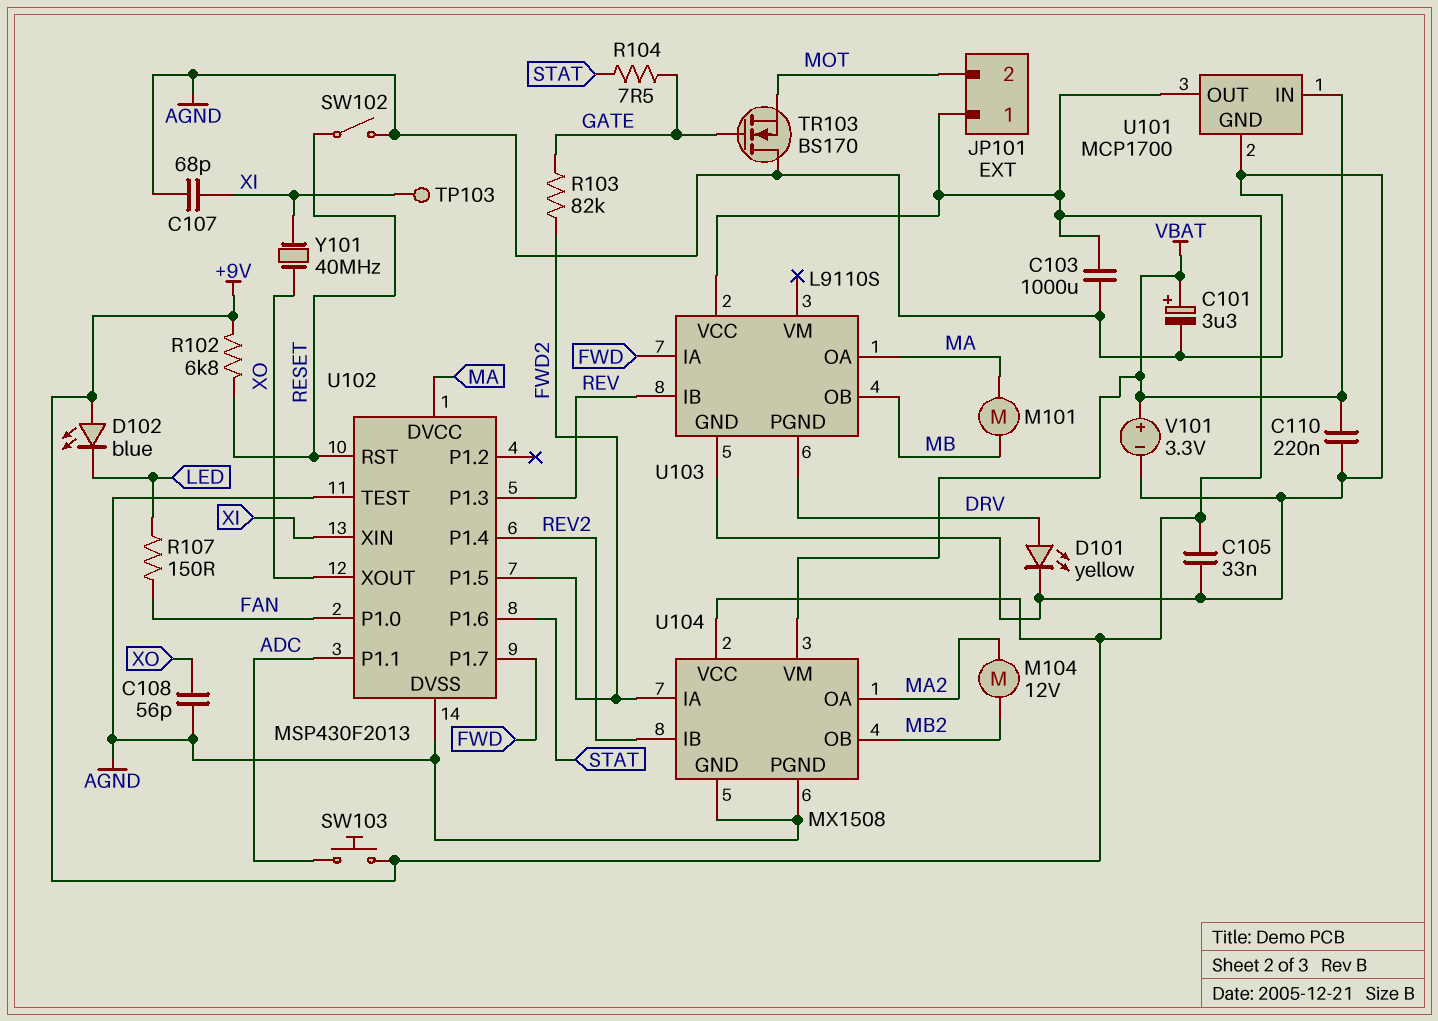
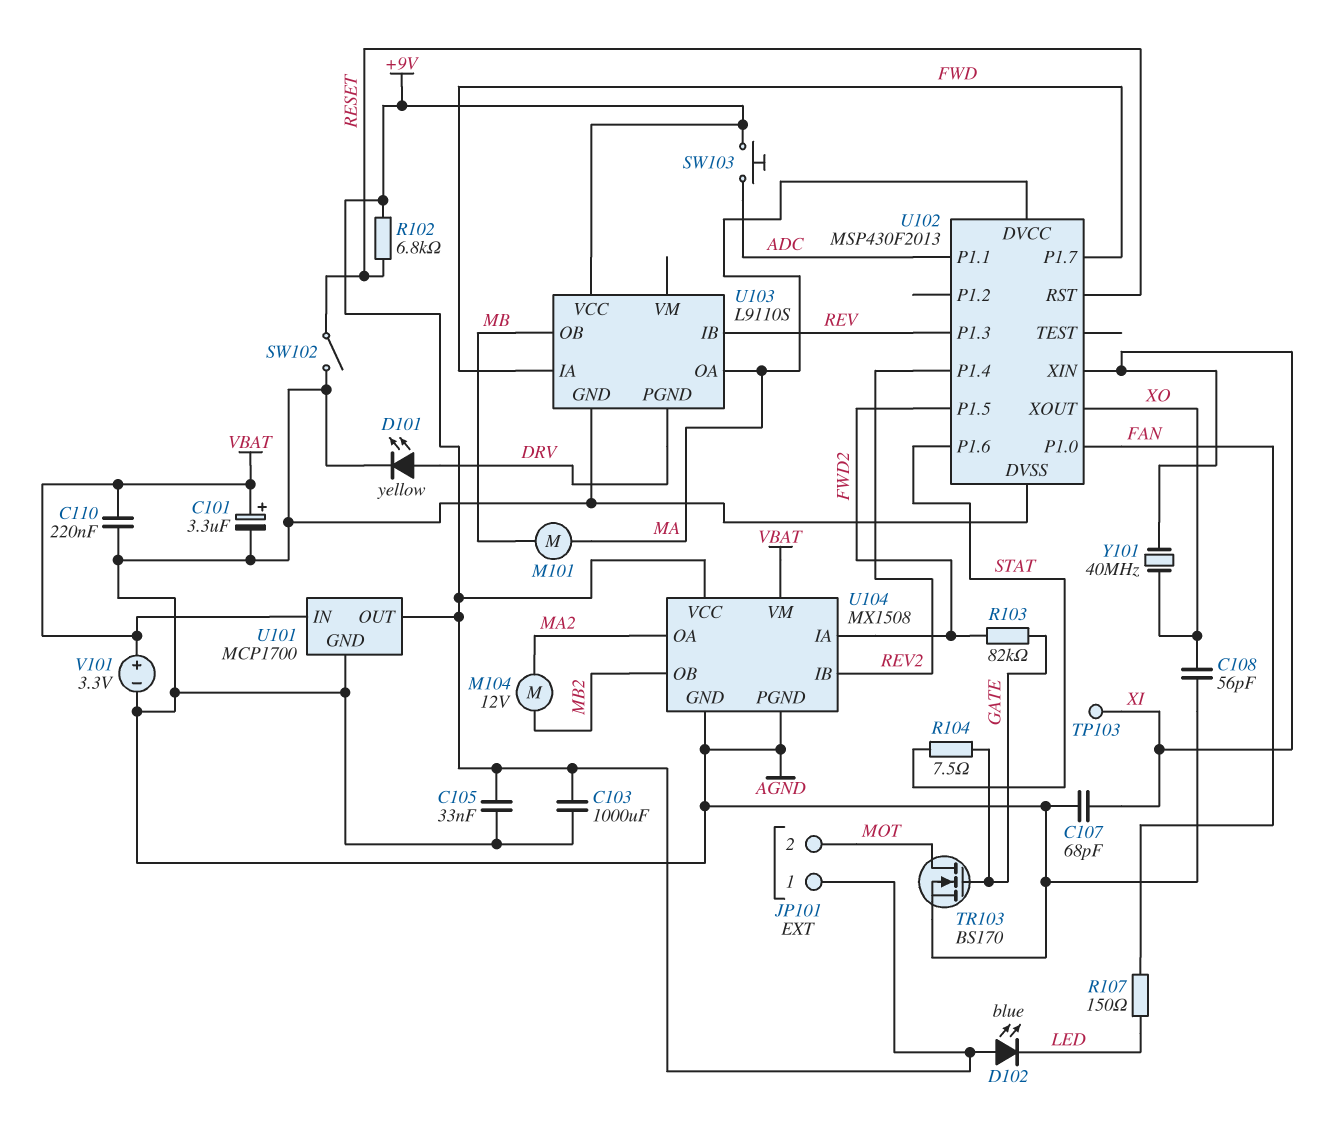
TR103: NMOS BS170 (G GATE, D AGND, S MOT) -> NMOS BS170 (G GATE, D MOT, S AGND)
U102 pin TEST: AGND -> none

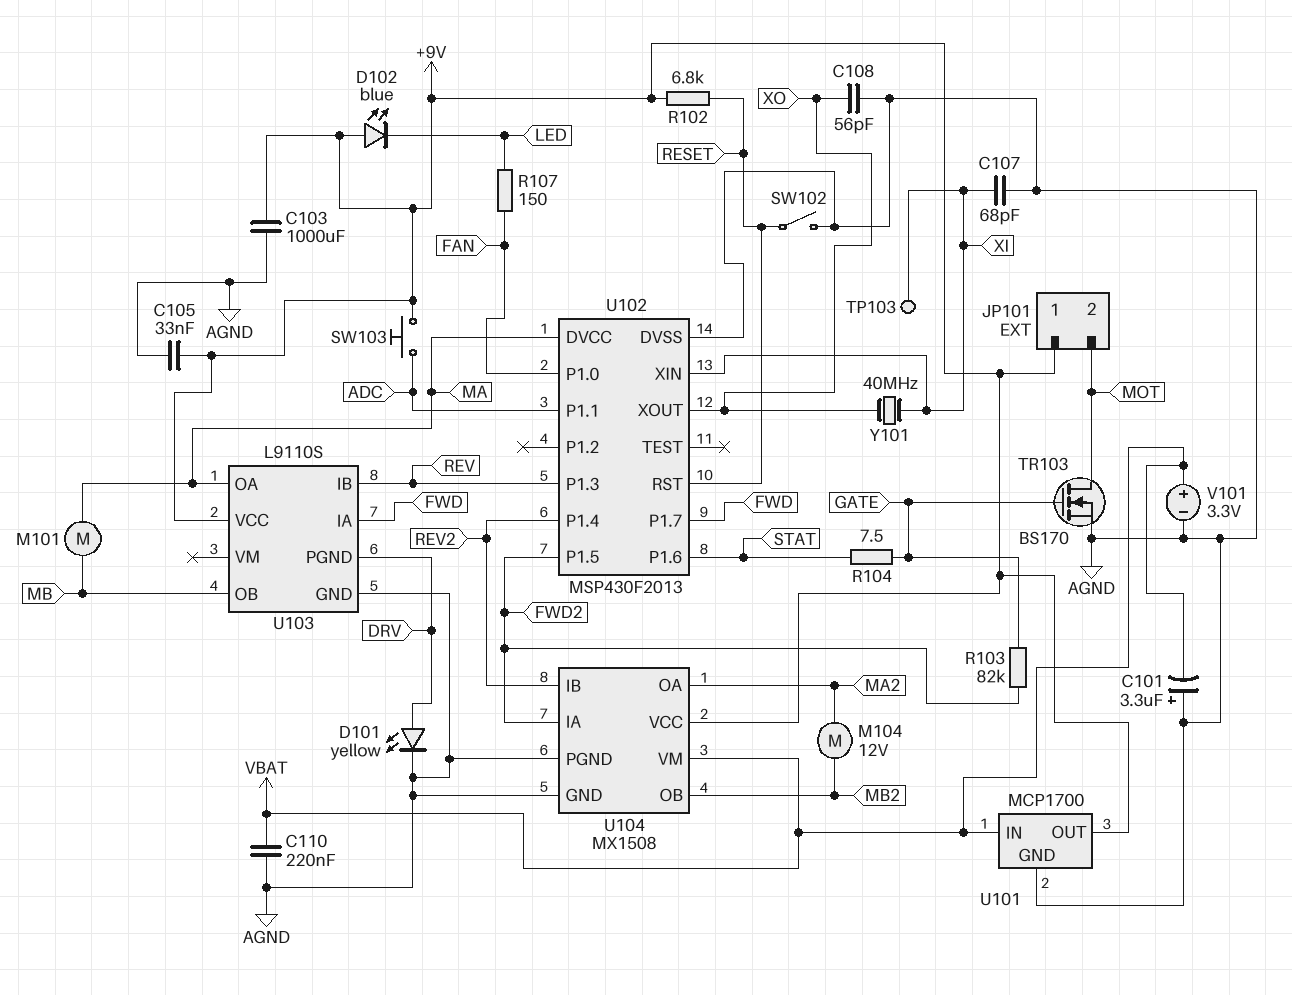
C101: 3.3uF (plus VBAT, minus AGND) -> 3.3uF (plus AGND, minus VBAT)

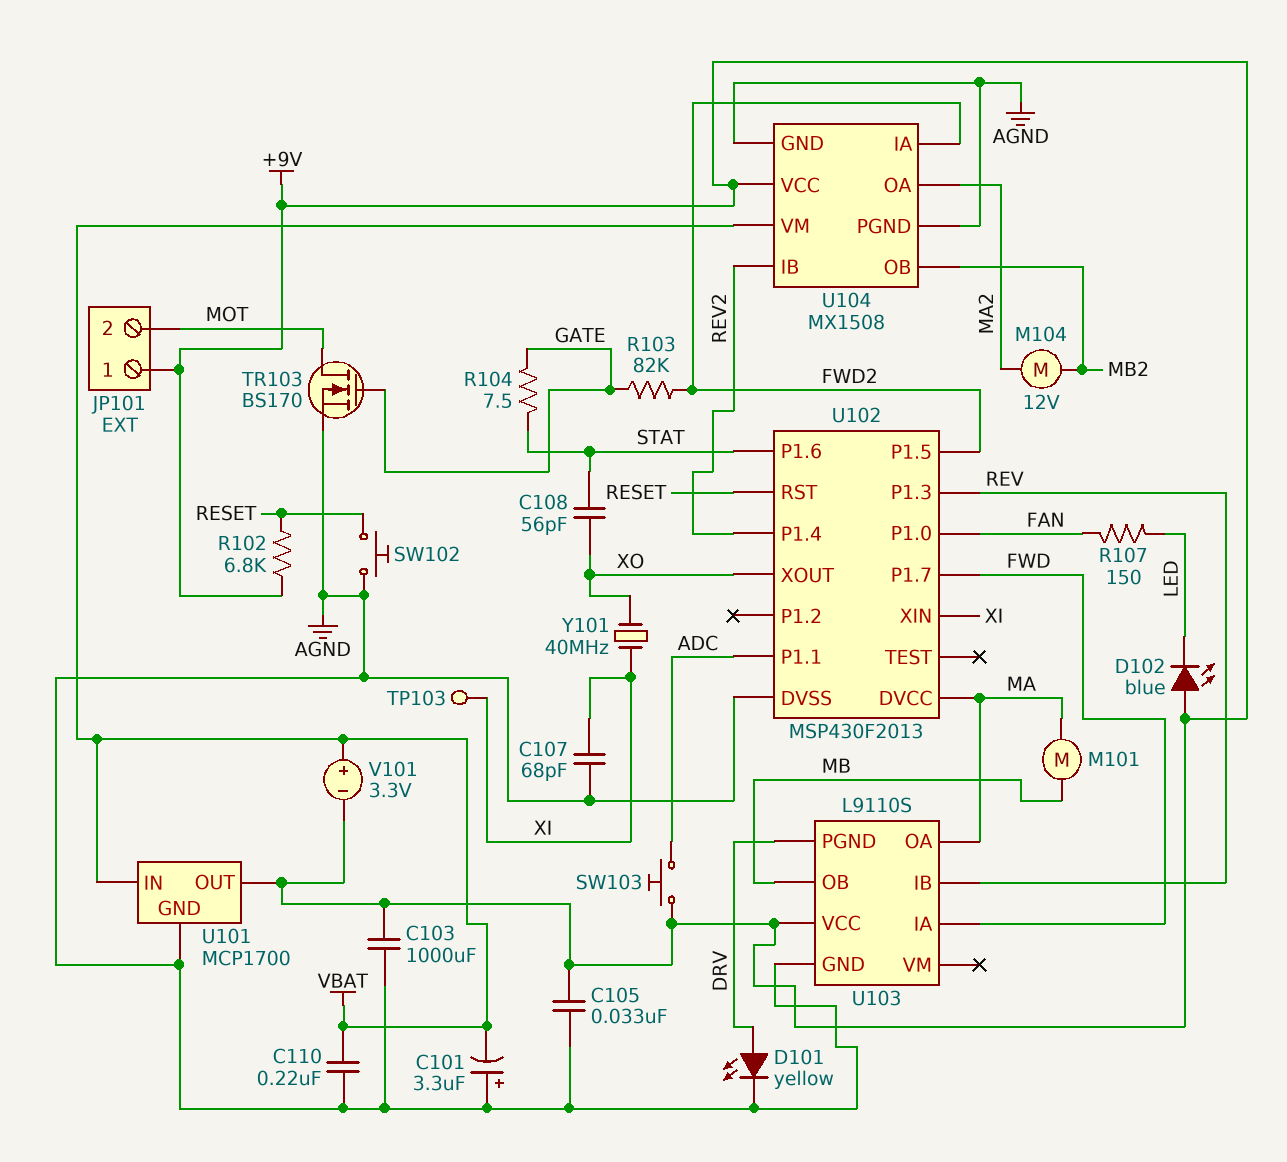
C108: 56pF (AGND, XO) -> 56pF (STAT, XO)
SW102: switch (AGND, RESET) -> button (AGND, RESET)
V101: 3.3V (plus VBAT, minus AGND) -> 3.3V (plus VBAT, minus +9V)

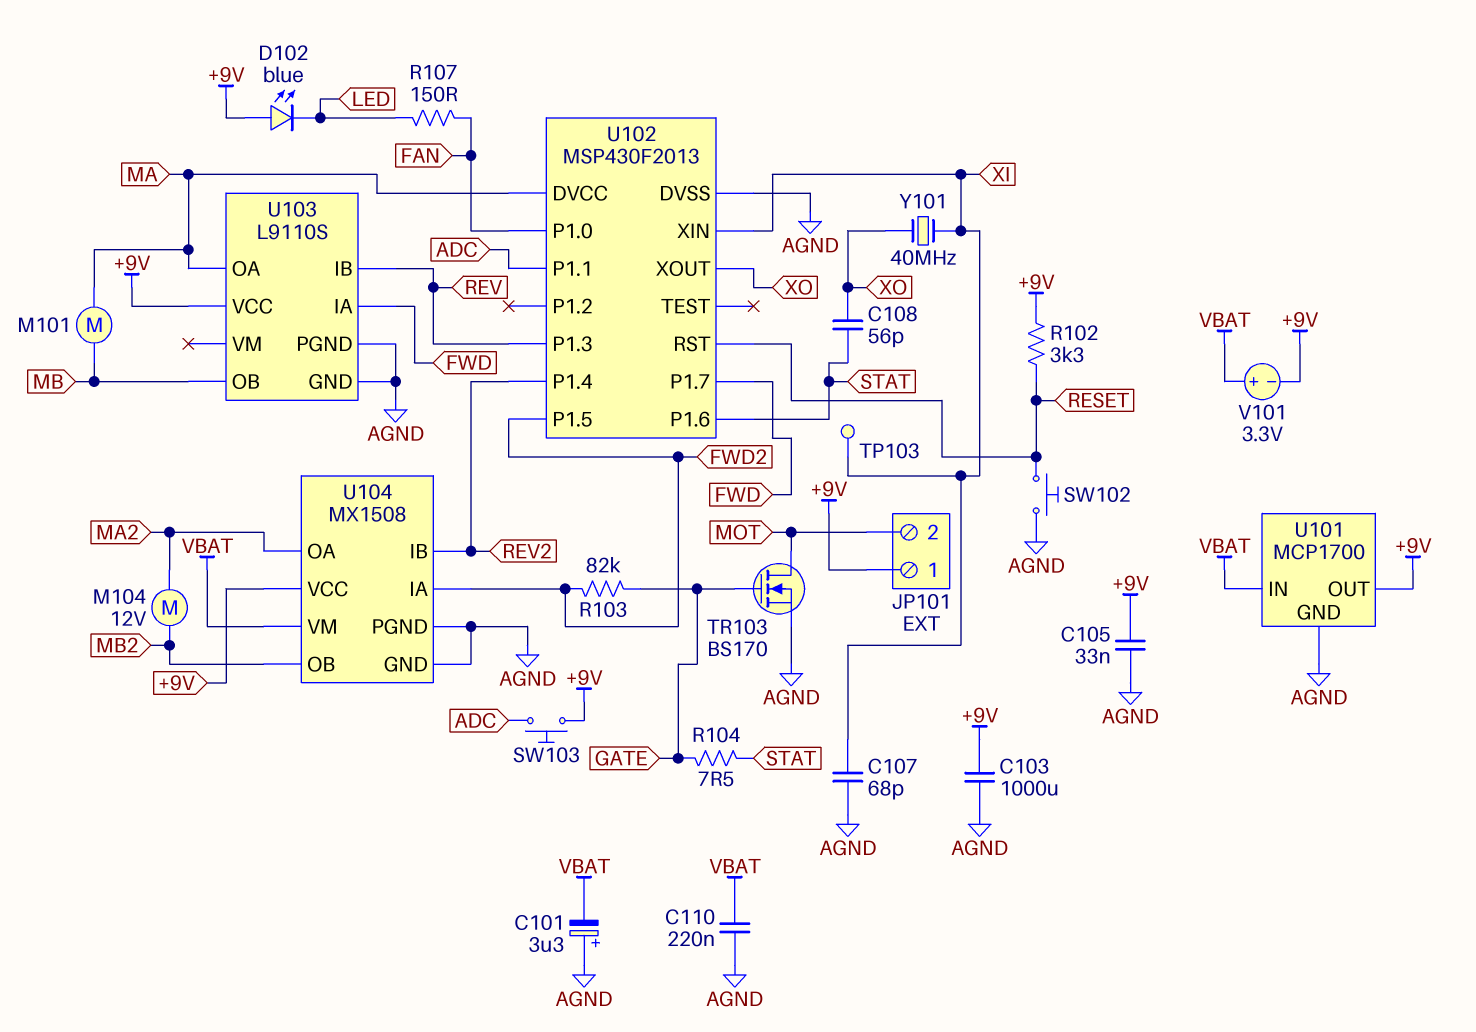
D101: LED yellow (A DRV, K AGND) -> none
R102: 6.8k (+9V, RESET) -> 3.3k (+9V, RESET)
U103 pin PGND: DRV -> AGND

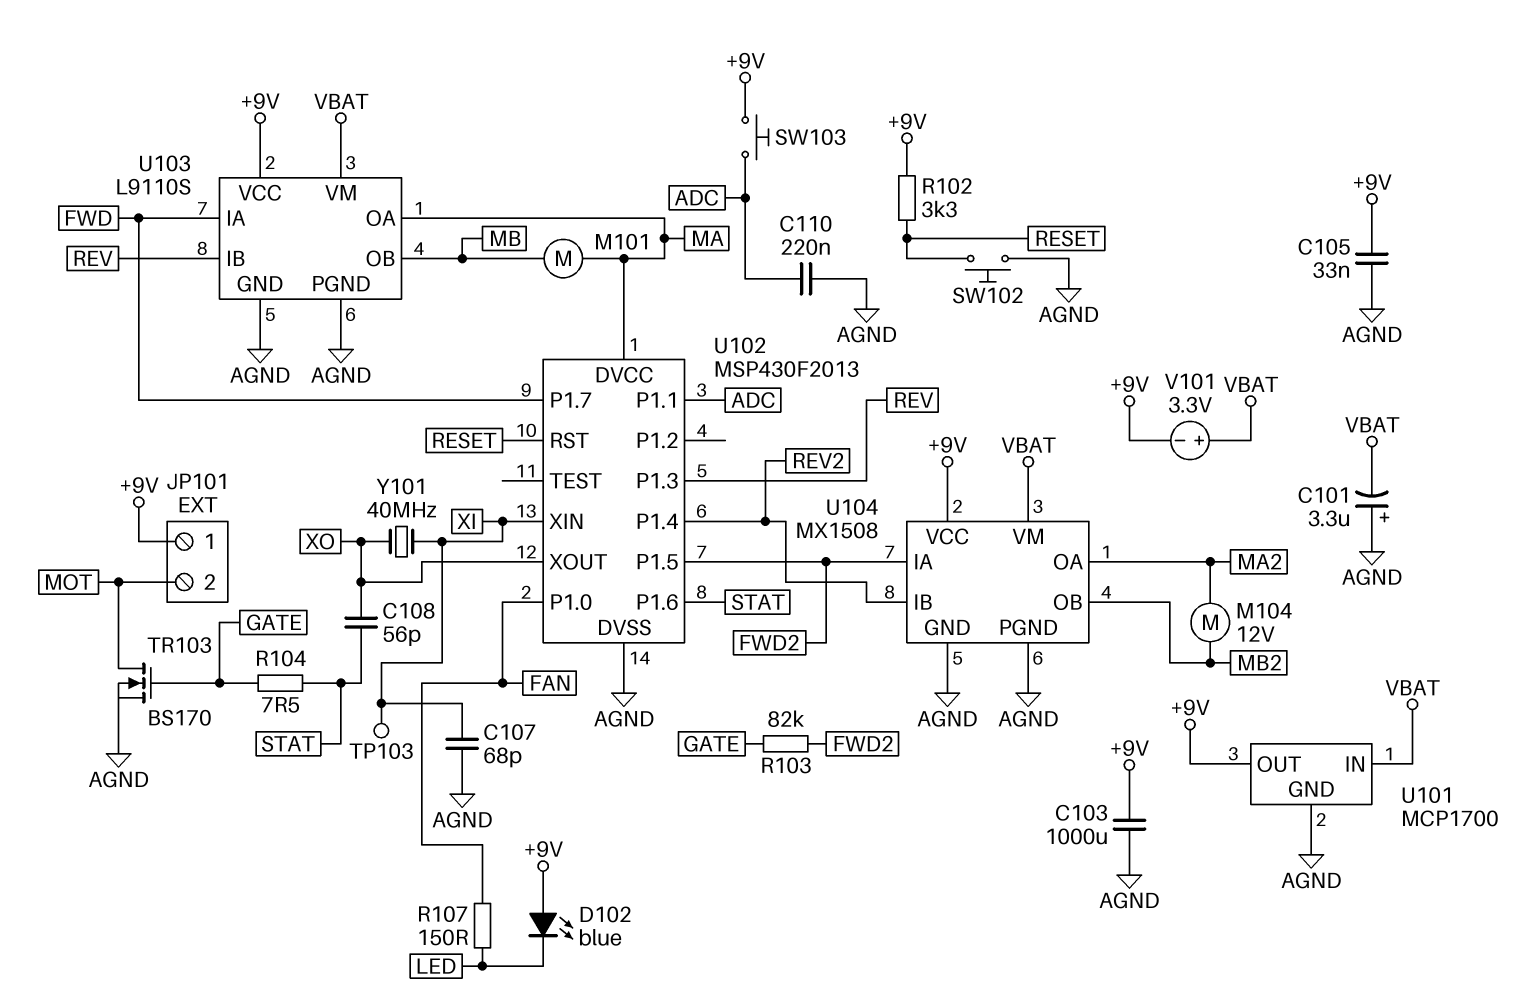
C110: 220nF (AGND, VBAT) -> 220nF (ADC, AGND)
U103 pin VM: none -> VBAT

